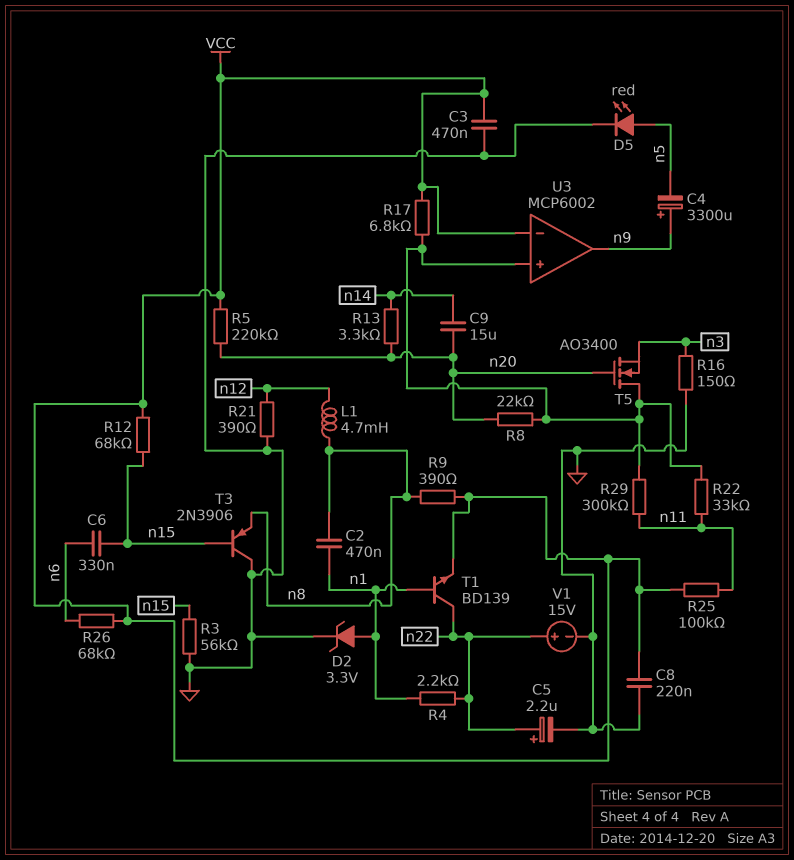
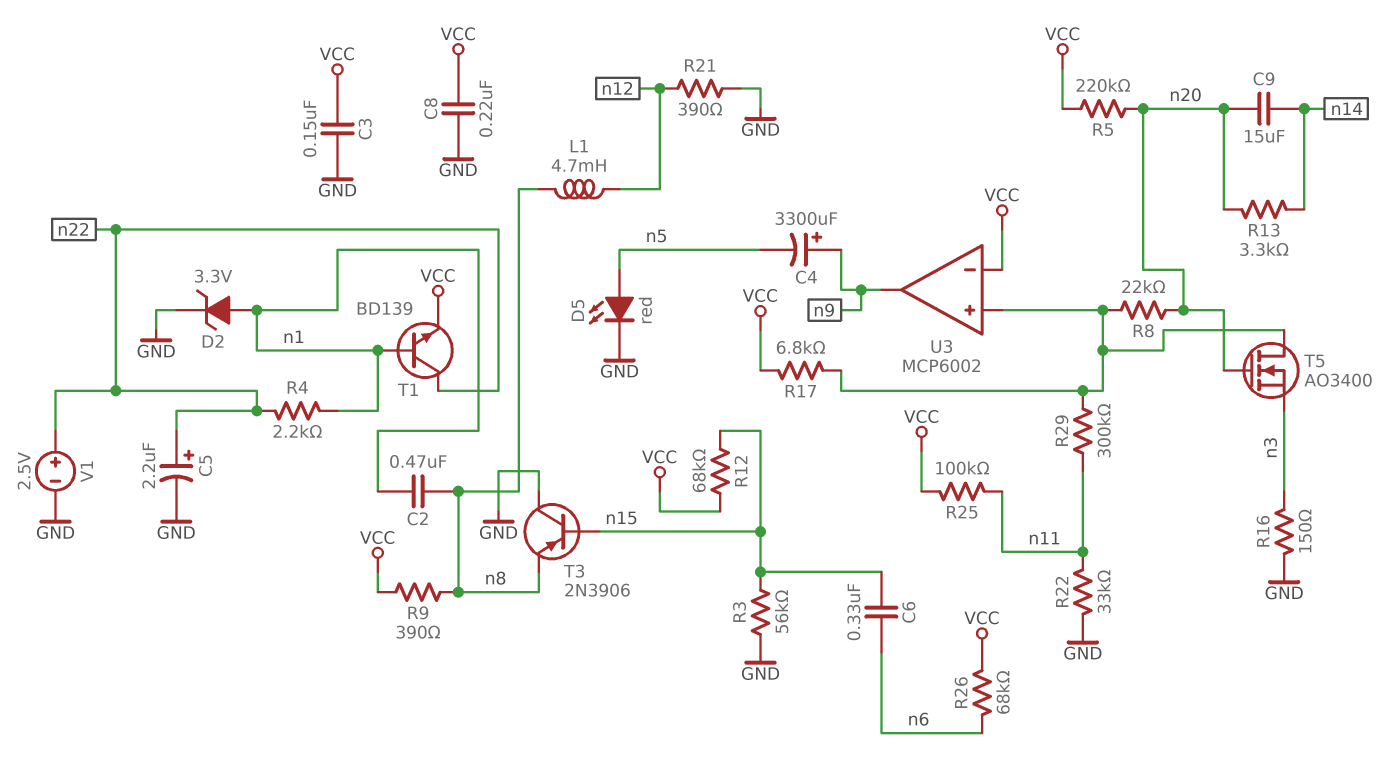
C3: 470nF (GND, VCC) -> 150nF (GND, VCC)
R22: 33k (U3/in+, n11) -> 33k (GND, n11)
V1: 15V (plus n22, minus GND) -> 2.5V (plus n22, minus GND)

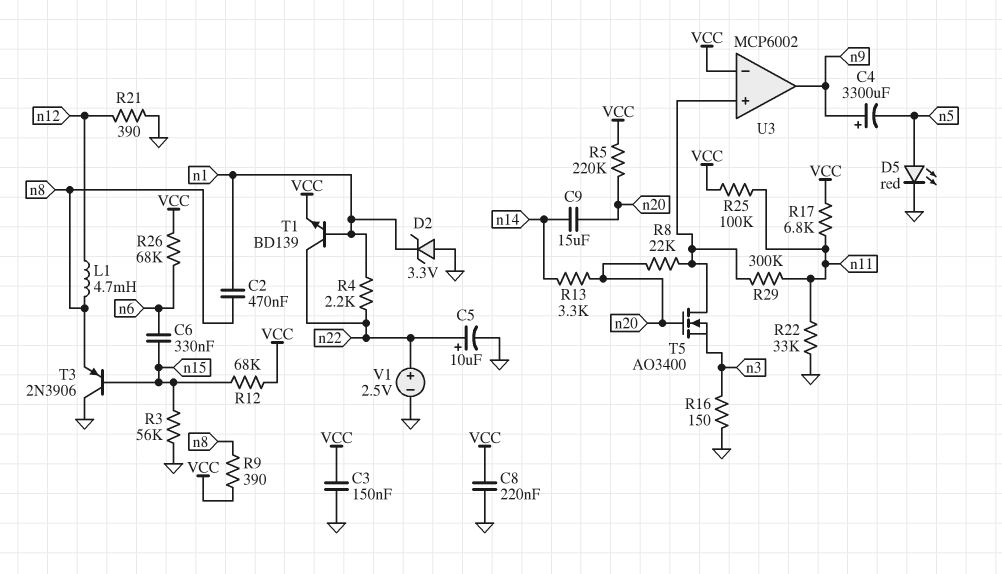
C5: 2.2uF (plus n22, minus GND) -> 10uF (plus n22, minus GND)
D2: zener 3.3V (A n1, K GND) -> zener 3.3V (A GND, K n1)
R17: 6.8k (U3/in+, VCC) -> 6.8k (VCC, n11)

